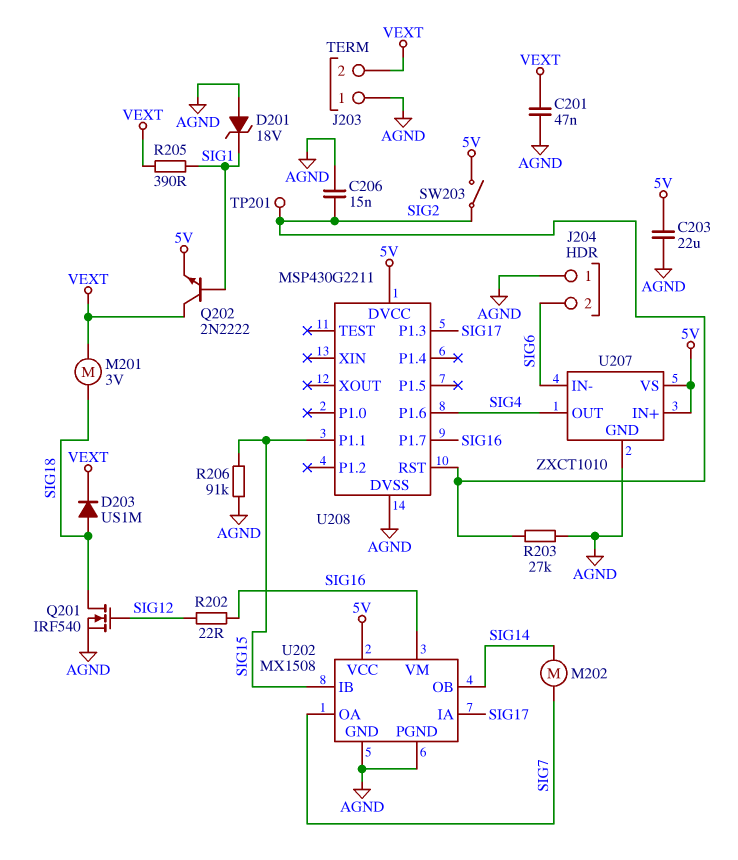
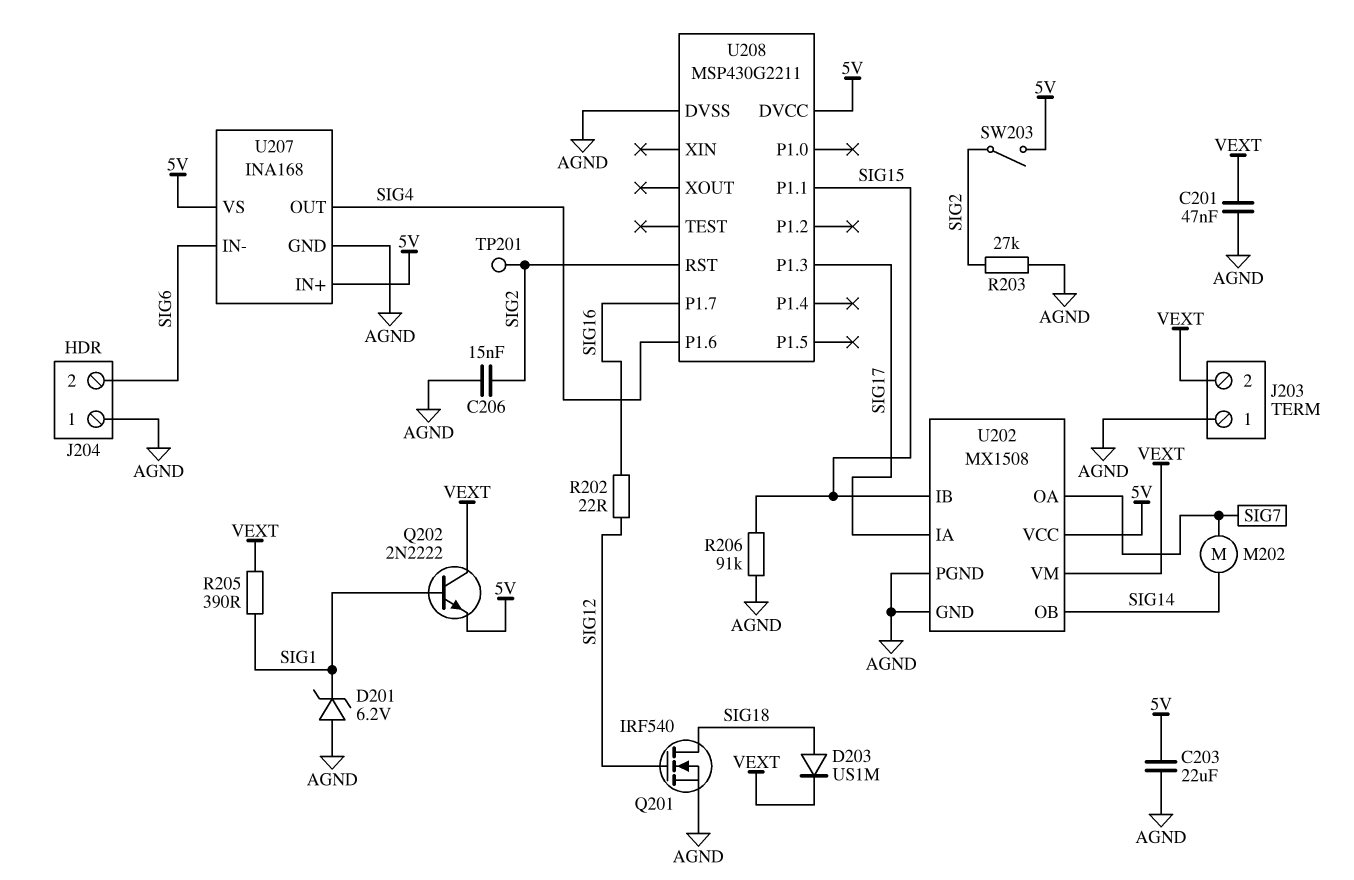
D201: zener 18V (A AGND, K SIG1) -> zener 6.2V (A AGND, K SIG1)
M201: motor 3V (SIG18, VEXT) -> none
U202 pin VM: SIG16 -> VEXT
U207: ZXCT1010 -> INA168

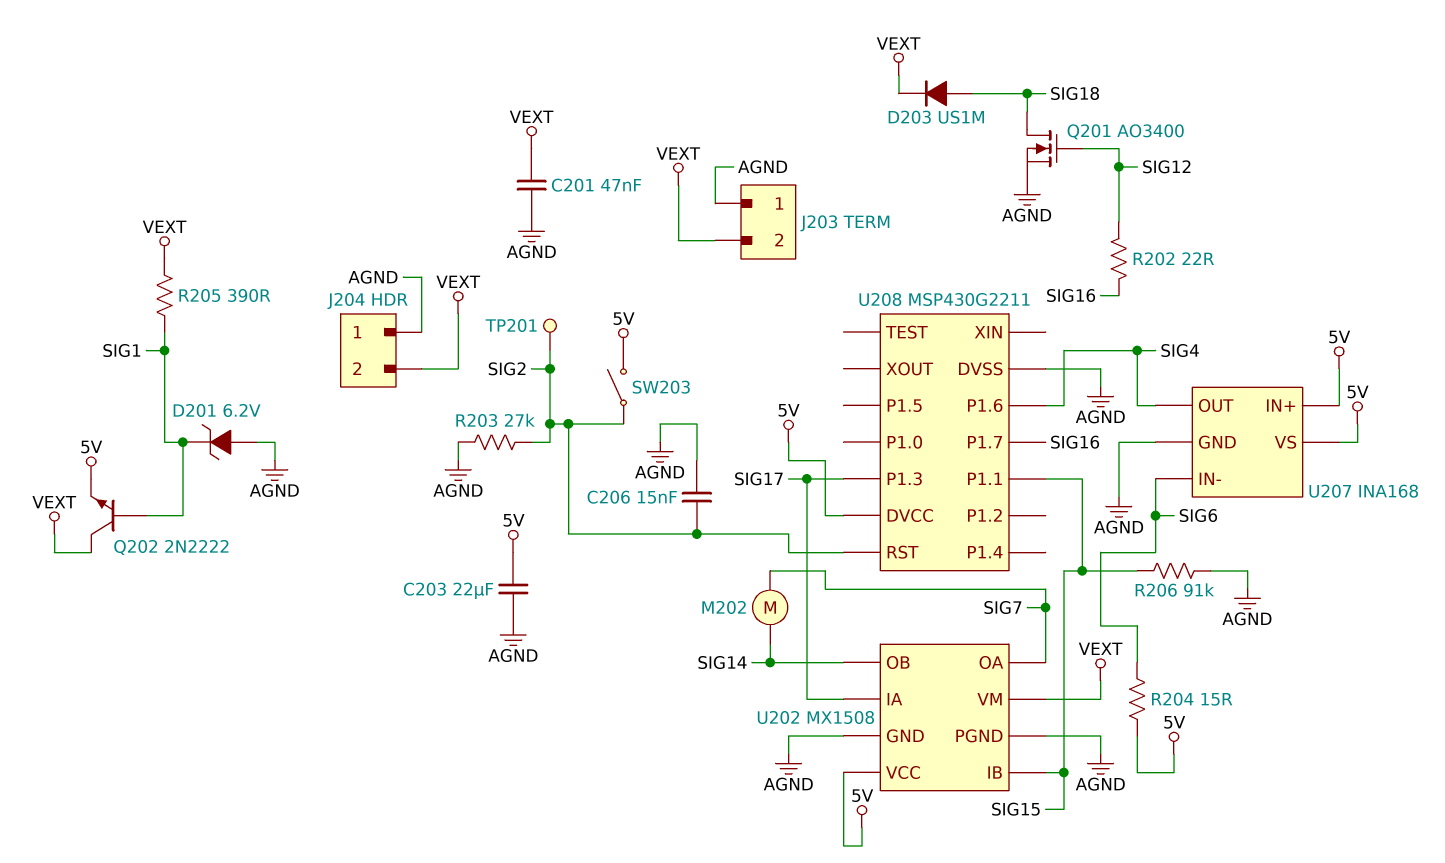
J204 pin 2: SIG6 -> VEXT
Q201: NMOS IRF540 (G SIG12, D SIG18, S AGND) -> NMOS AO3400 (G SIG12, D SIG18, S AGND)
R204: none -> 15 (5V, SIG6)

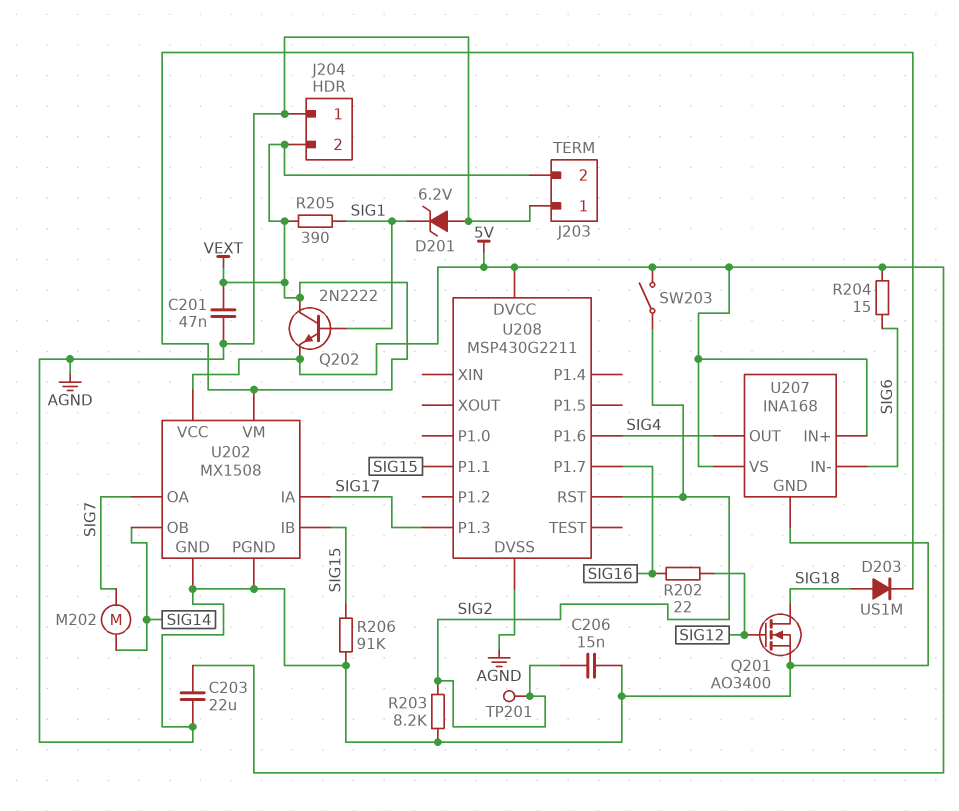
R203: 27k (AGND, SIG2) -> 8.2k (AGND, SIG2)

